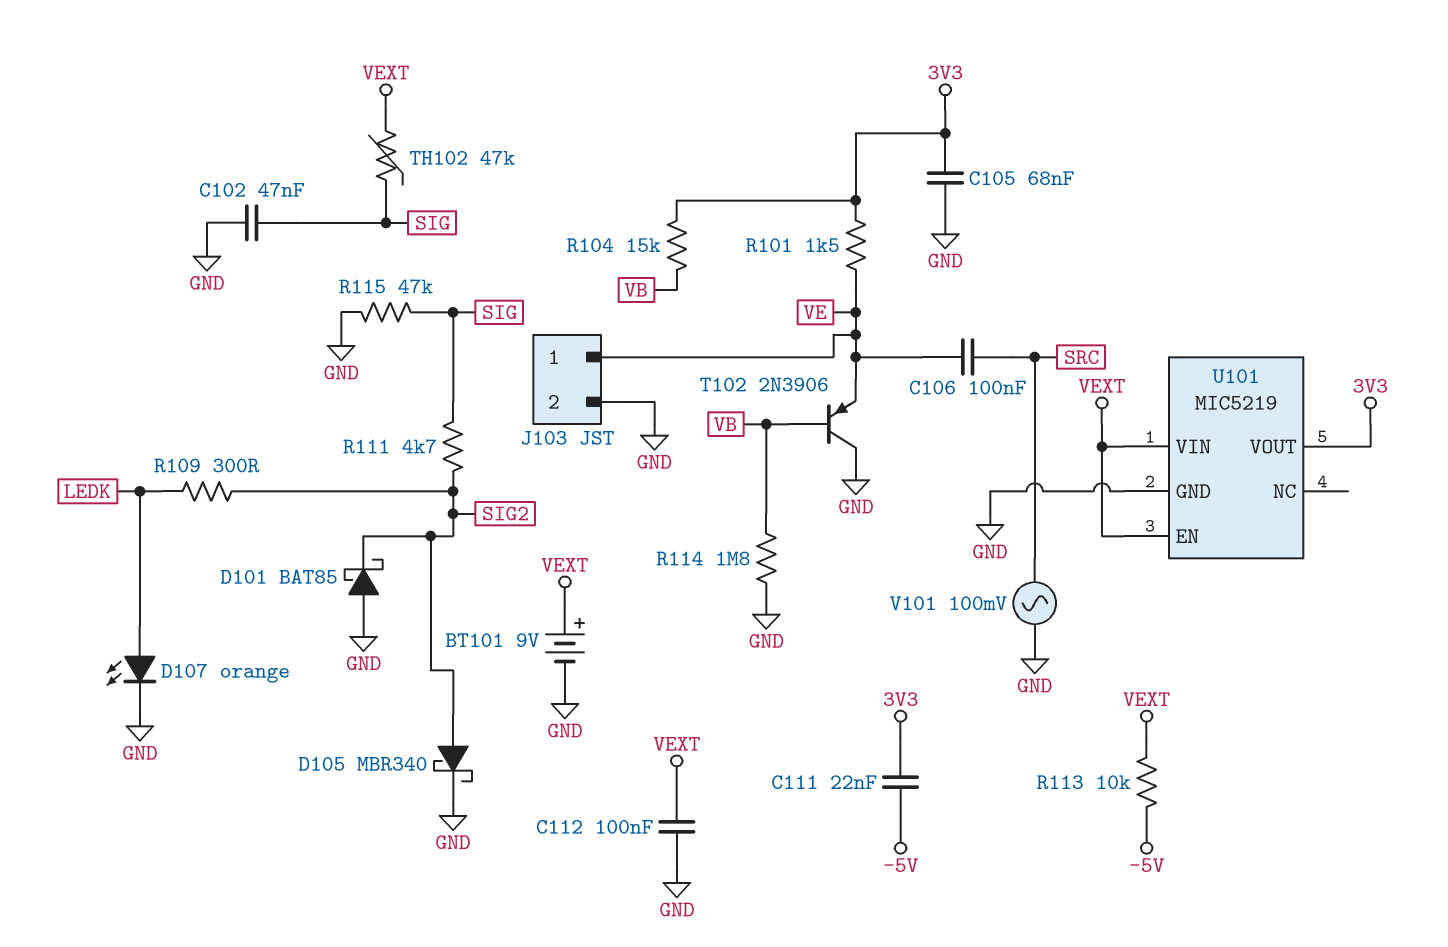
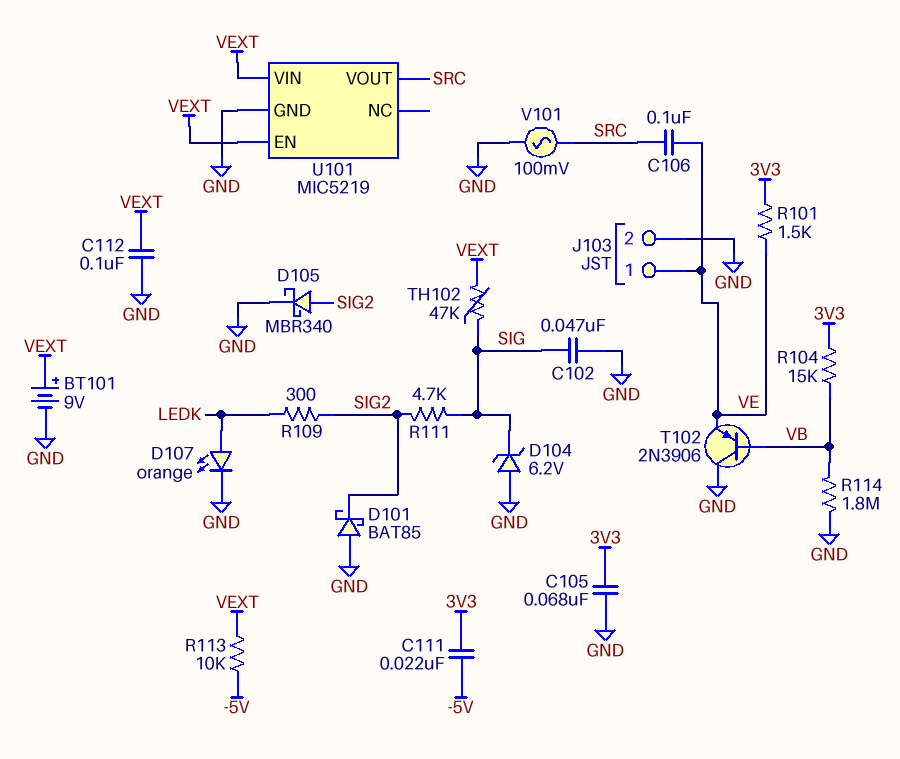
D104: none -> zener 6.2V (A GND, K SIG)
R115: 47k (GND, SIG) -> none
U101 pin VOUT: 3V3 -> SRC

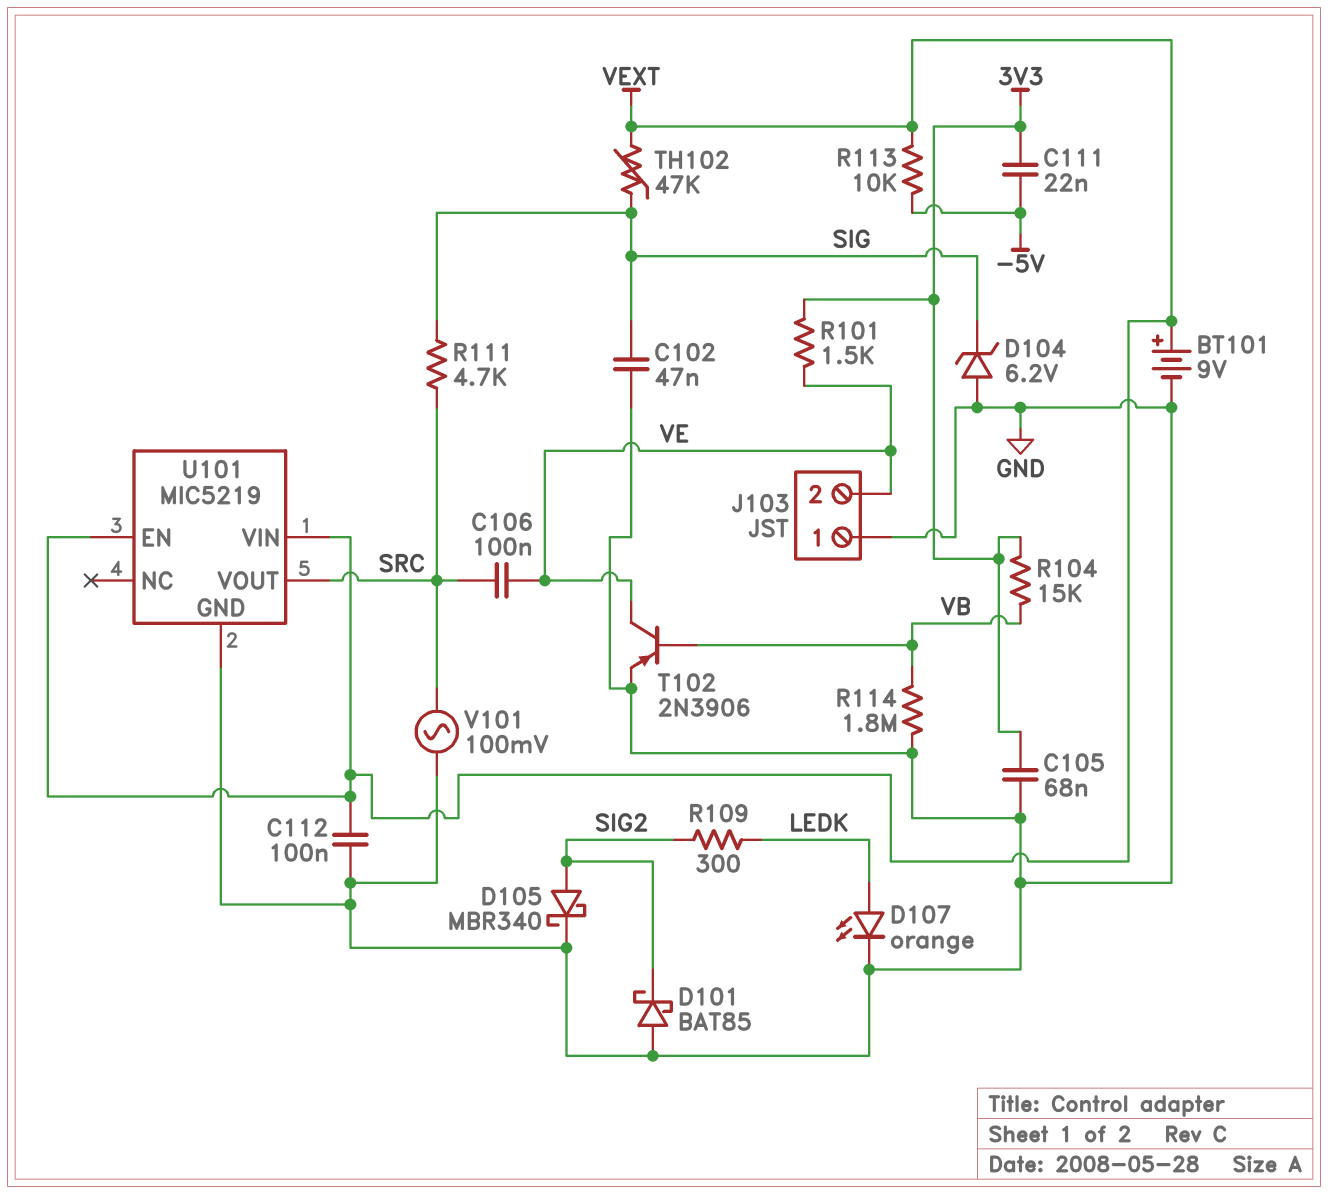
J103 pin 1: VE -> GND
J103 pin 2: GND -> VE
R111: 4.7k (SIG, SIG2) -> 4.7k (SIG, SRC)
T102: PNP 2N3906 (B VB, C GND, E VE) -> PNP 2N3906 (B VB, C VE, E GND)

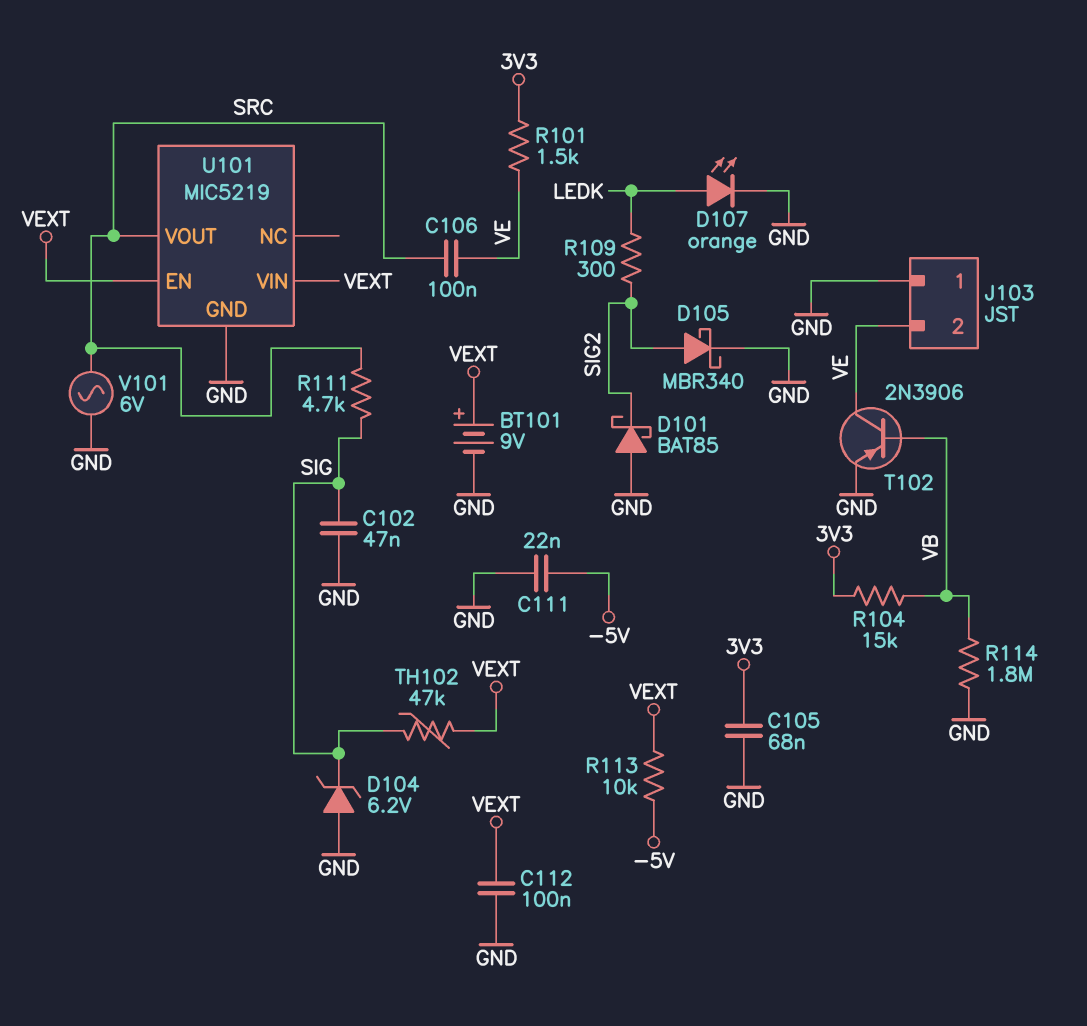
C111: 22nF (-5V, 3V3) -> 22nF (-5V, GND)
V101: AC 100mV (GND, SRC) -> AC 6V (GND, SRC)

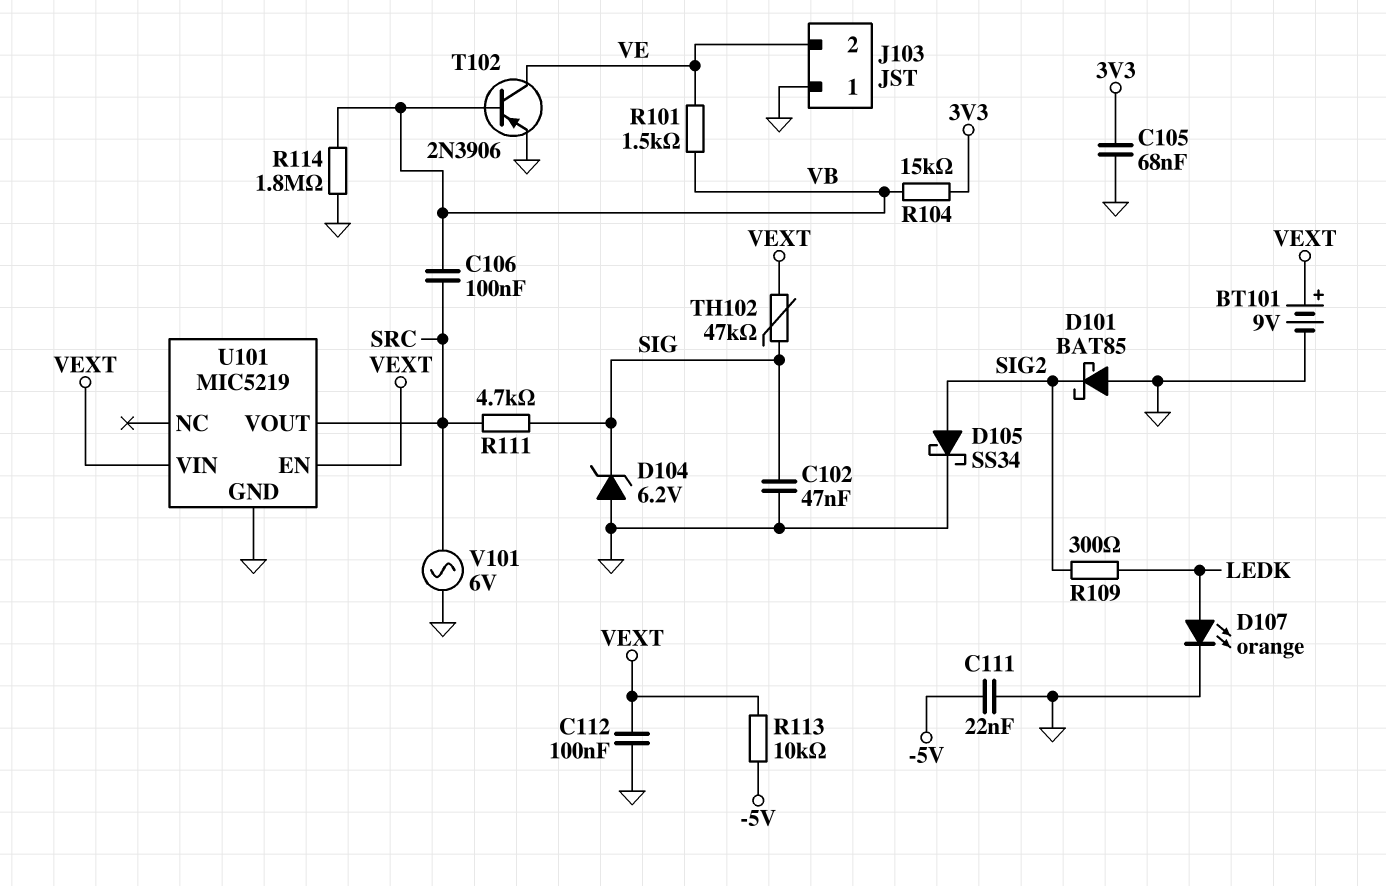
C106: 100nF (SRC, VE) -> 100nF (SRC, VB)
D105: schottky MBR340 (A SIG2, K GND) -> schottky SS34 (A SIG2, K GND)
R101: 1.5k (3V3, VE) -> 1.5k (VB, VE)

